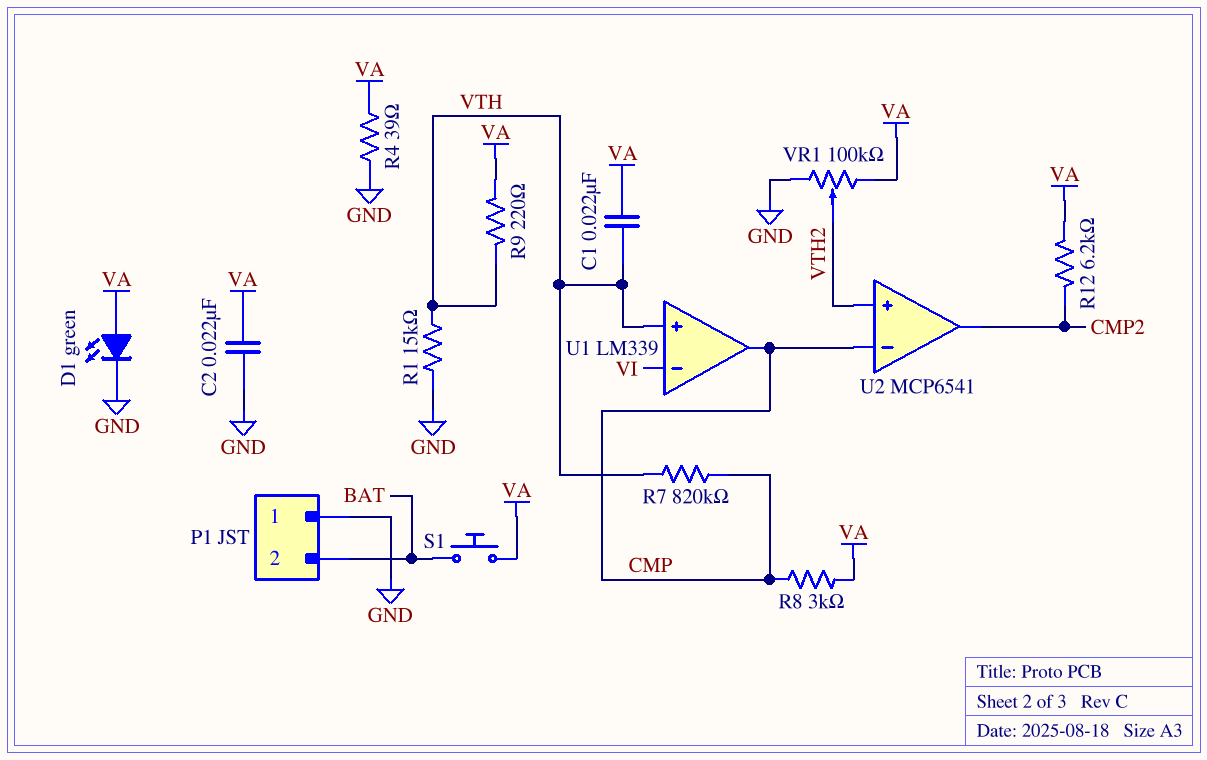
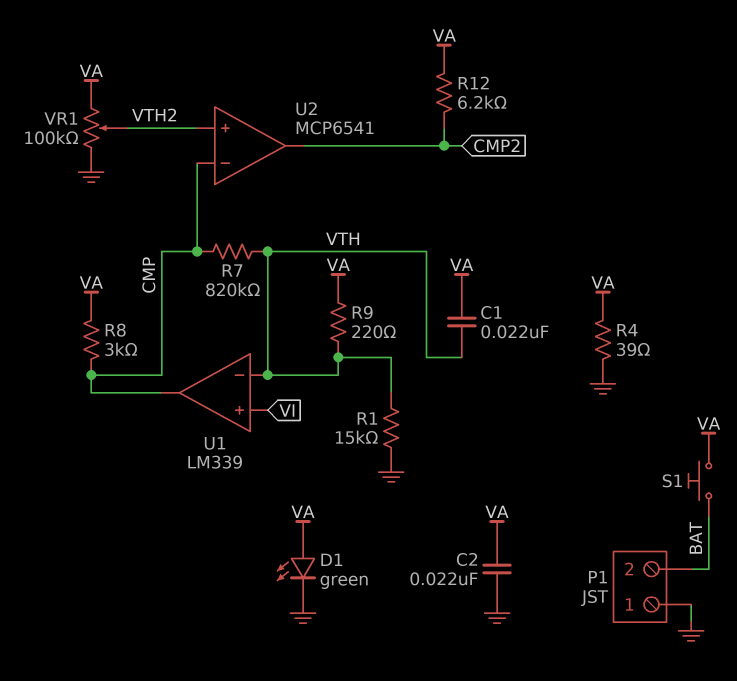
U1 pin in+: VTH -> VI
U1 pin in-: VI -> VTH

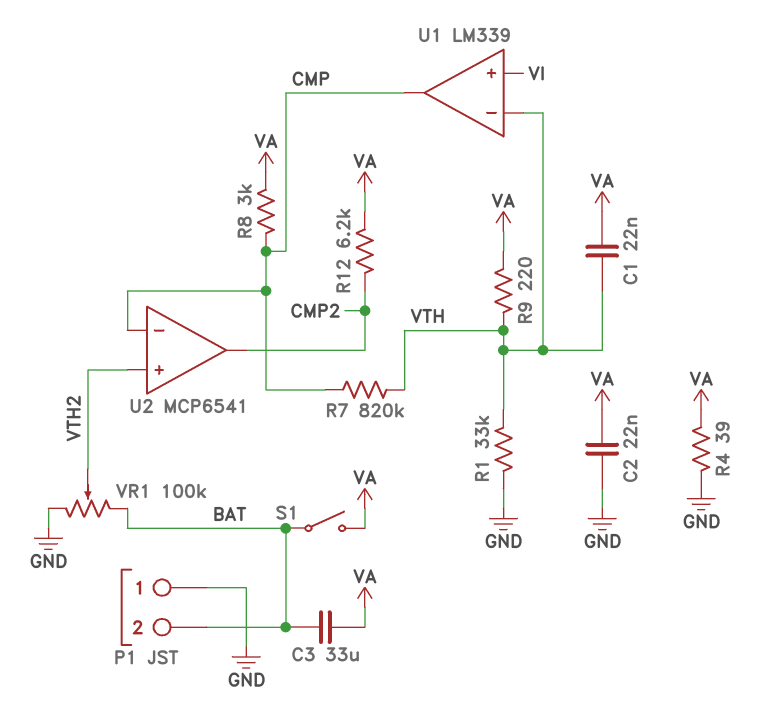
C3: none -> 33uF (BAT, VA)
D1: LED green (A VA, K GND) -> none
R1: 15k (GND, VTH) -> 33k (GND, VTH)
S1: button (BAT, VA) -> switch (BAT, VA)
VR1: 100k (GND, VA, wiper VTH2) -> 100k (BAT, GND, wiper VTH2)

